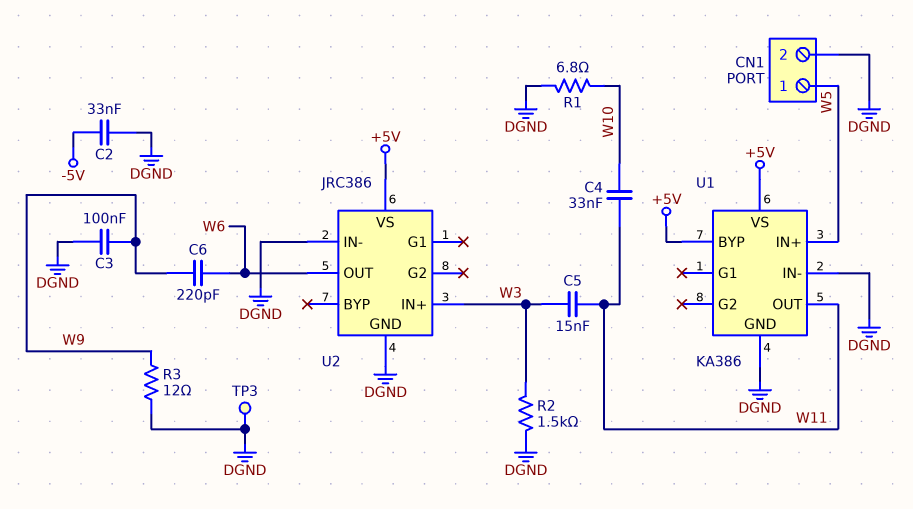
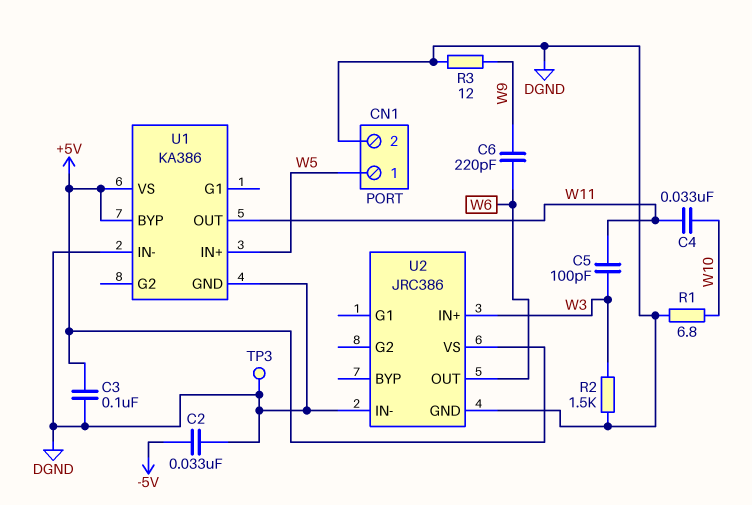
C3: 100nF (DGND, W9) -> 100nF (+5V, DGND)
C5: 15nF (W3, W11) -> 100pF (W3, W11)

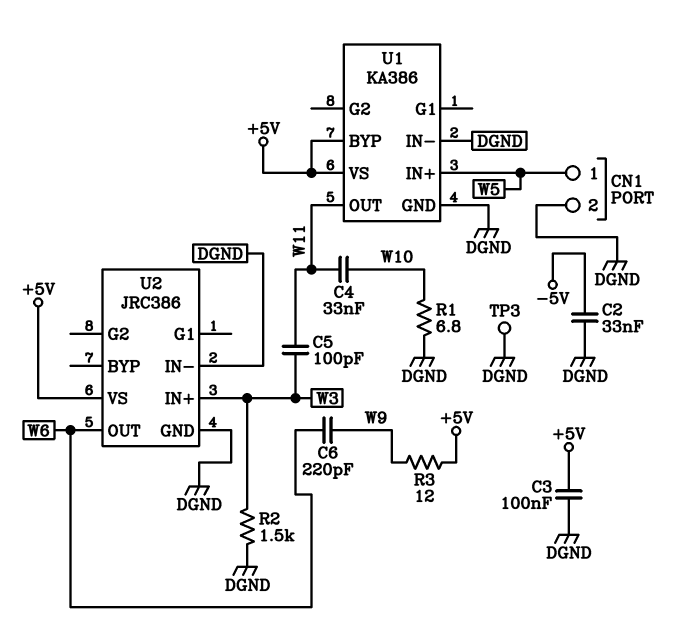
R3: 12 (DGND, W9) -> 12 (+5V, W9)

